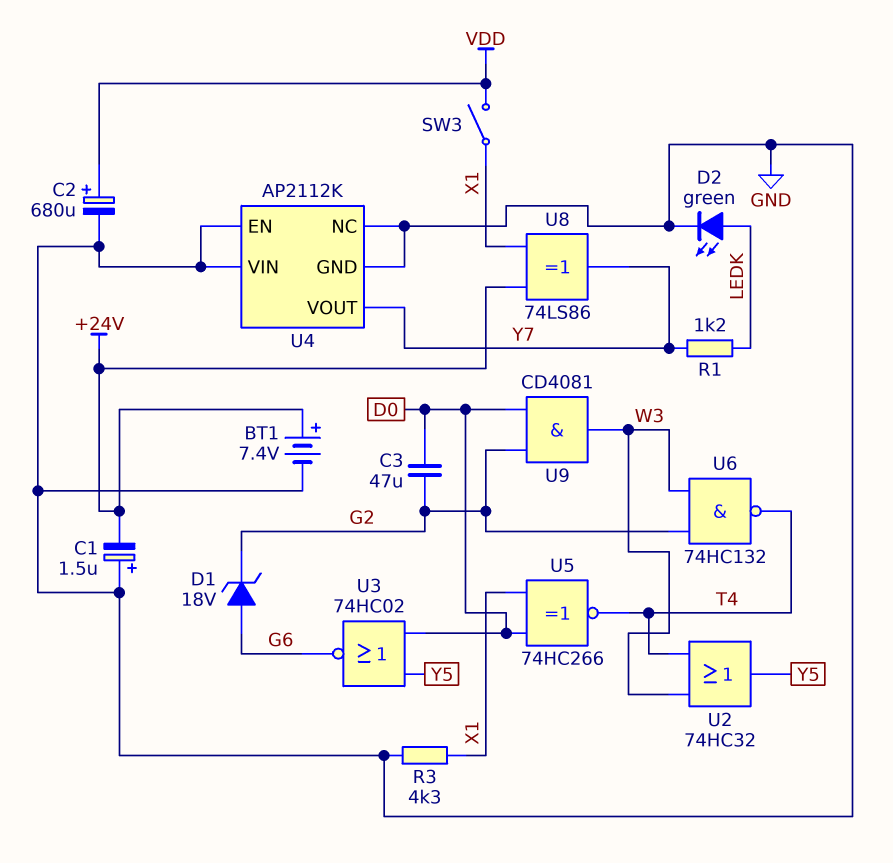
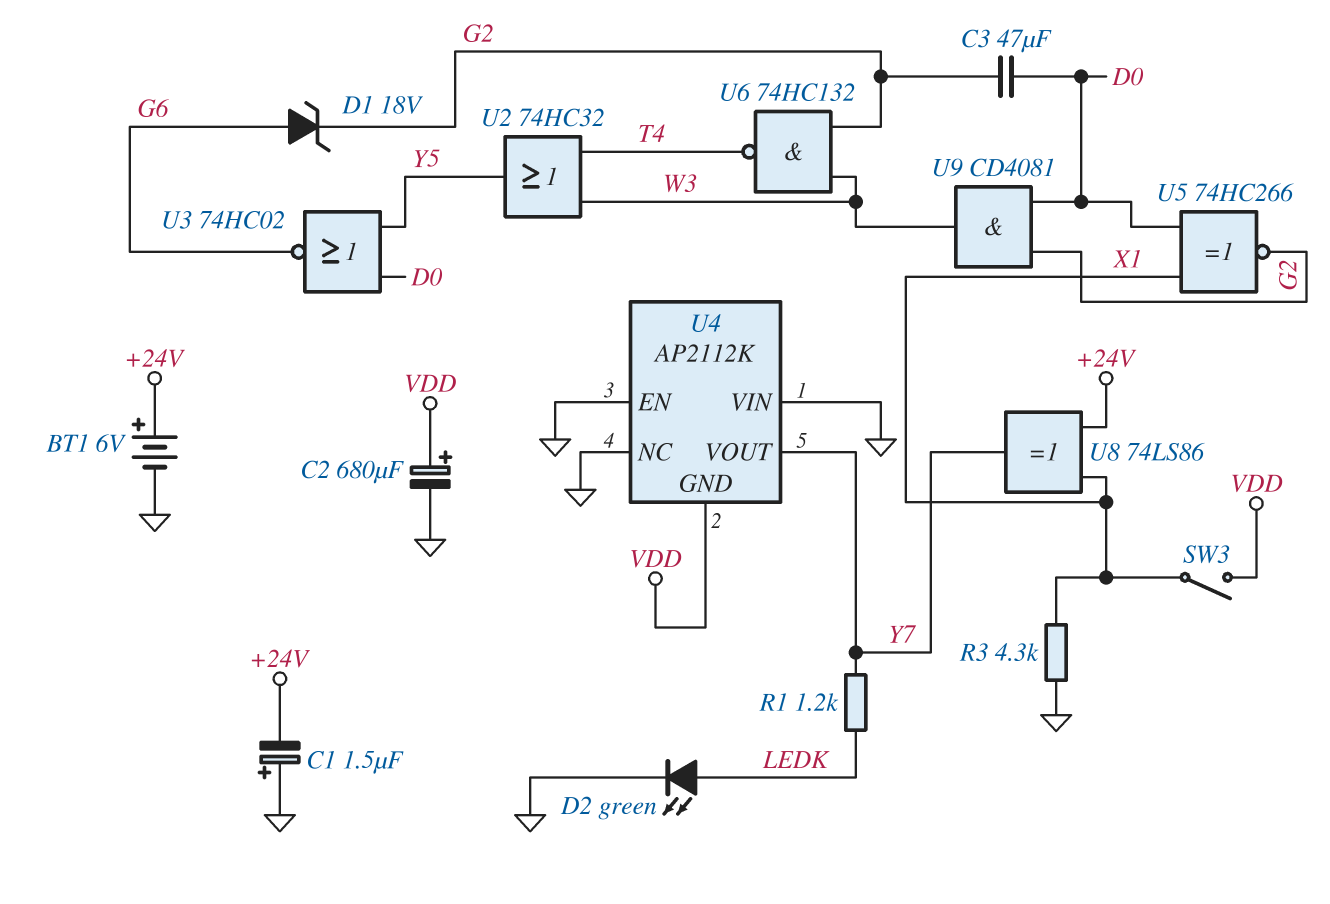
BT1: 7.4V (plus +24V, minus GND) -> 6V (plus +24V, minus GND)
U4 pin GND: GND -> VDD
U5: XNOR 74HC266 (in D0, in X1, out T4) -> XNOR 74HC266 (in D0, in X1, out G2)

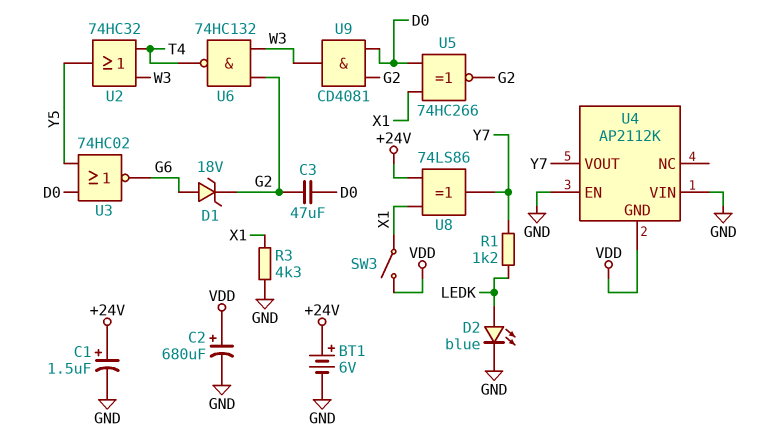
C1: 1.5uF (plus GND, minus +24V) -> 1.5uF (plus +24V, minus GND)
D2: LED green (A LEDK, K GND) -> LED blue (A LEDK, K GND)
U4 pin NC: GND -> none

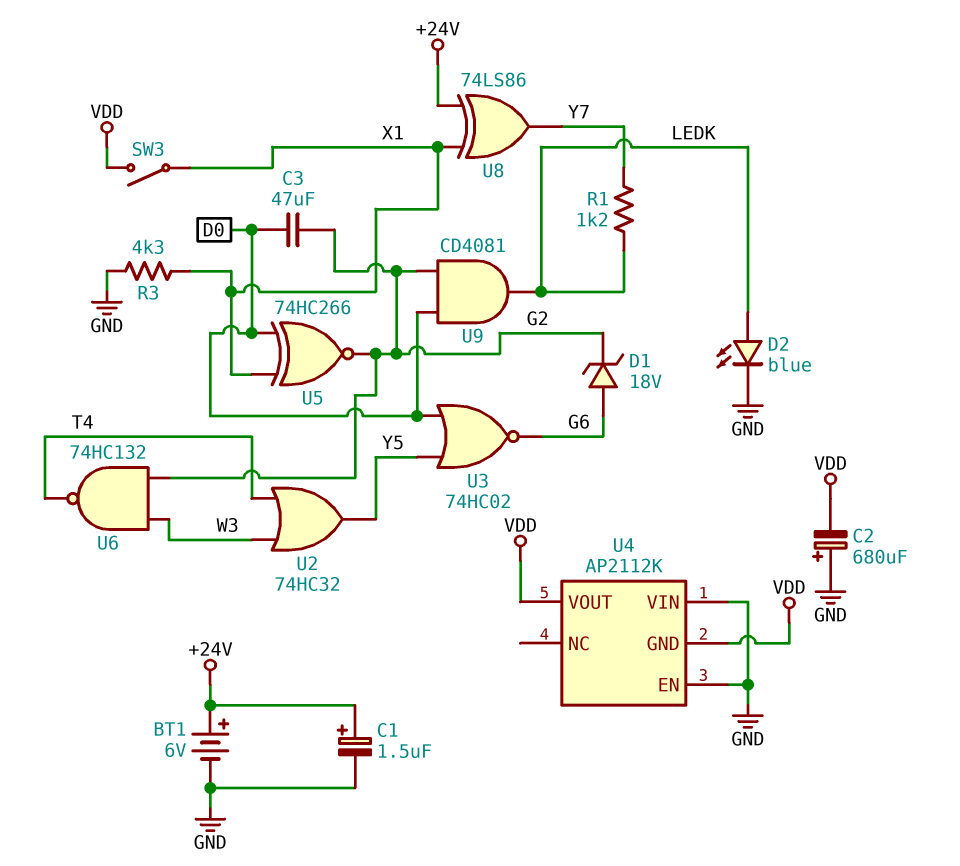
C2: 680uF (plus VDD, minus GND) -> 680uF (plus GND, minus VDD)
U4 pin VOUT: Y7 -> VDD
U9: AND CD4081 (in D0, in G2, out W3) -> AND CD4081 (in D0, in G2, out LEDK)

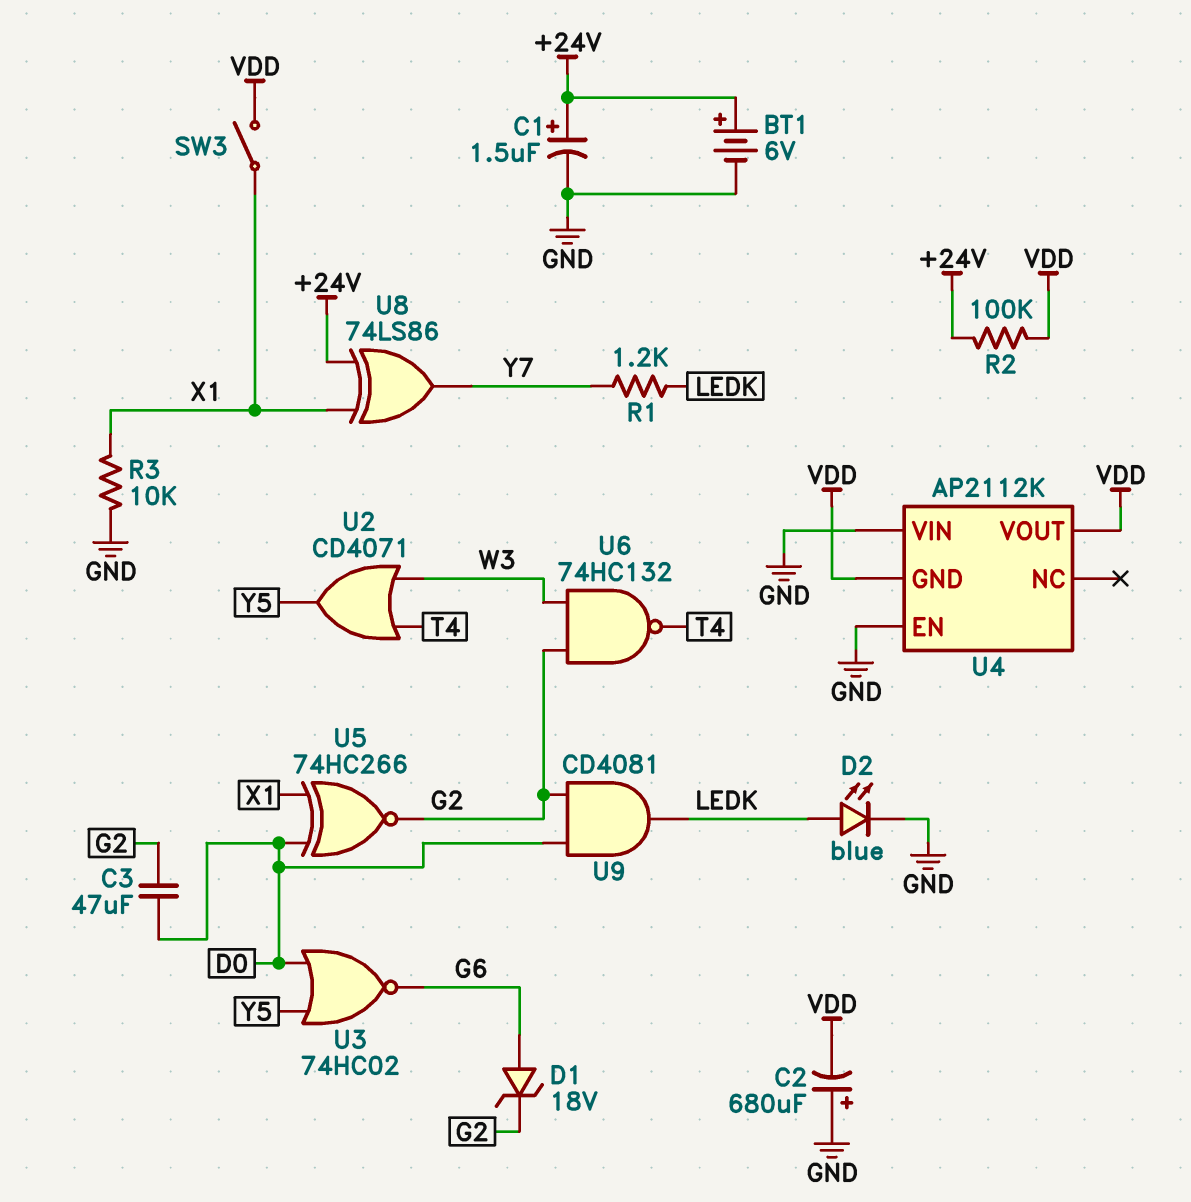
R2: none -> 100k (+24V, VDD)
R3: 4.3k (GND, X1) -> 10k (GND, X1)
U2: OR 74HC32 (in T4, in W3, out Y5) -> OR CD4071 (in T4, in W3, out Y5)

